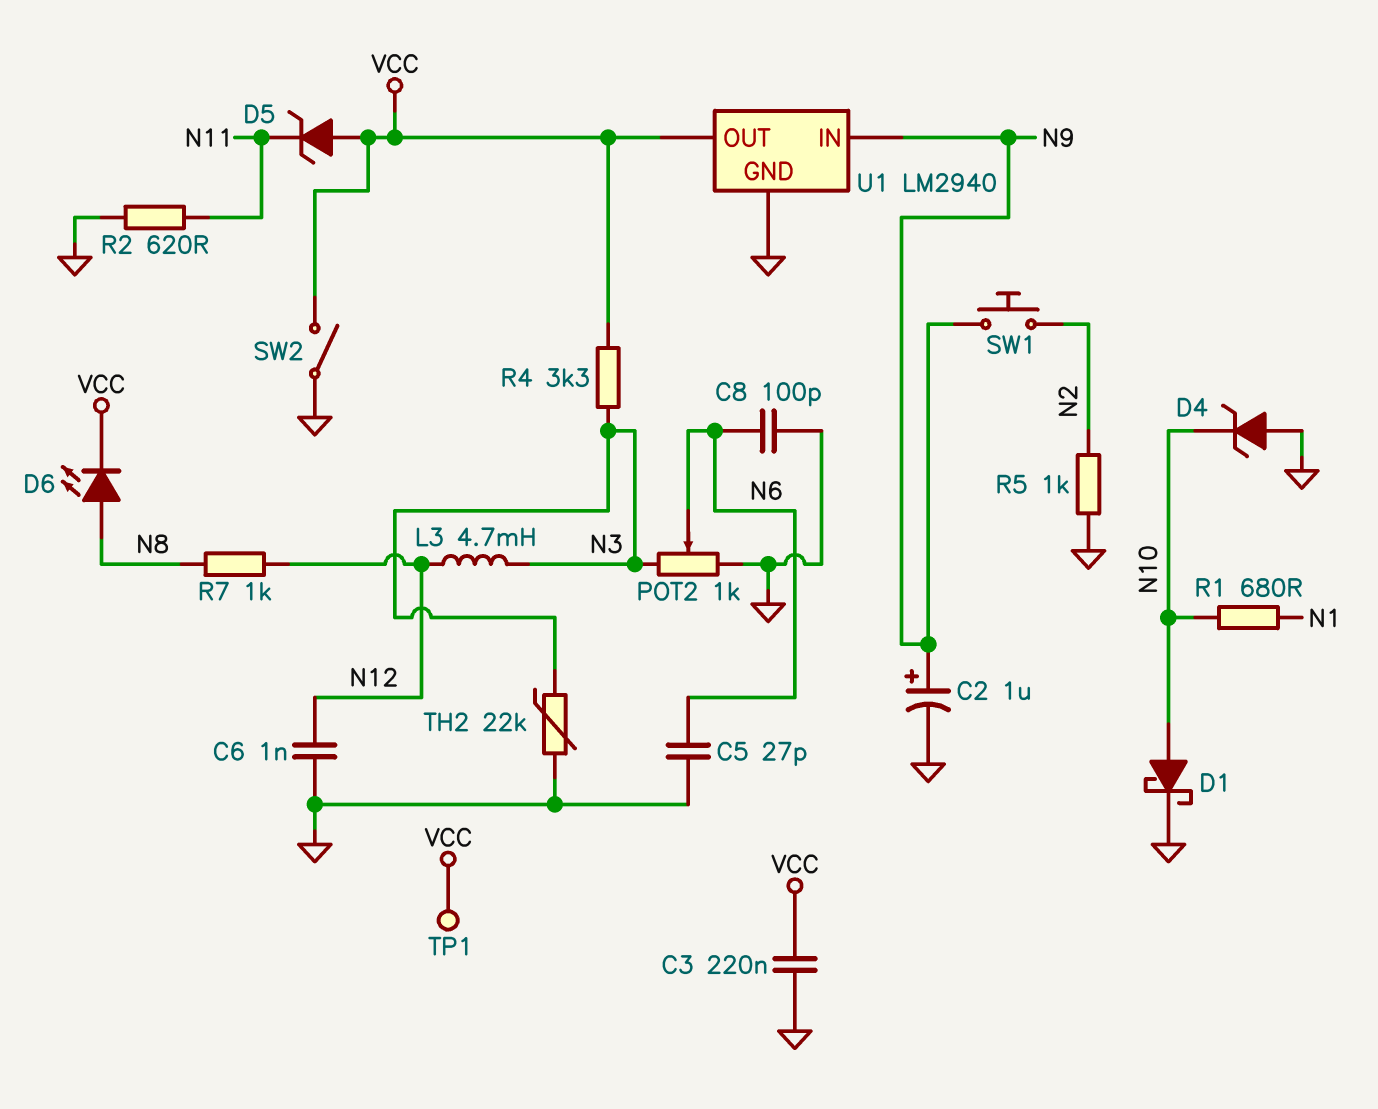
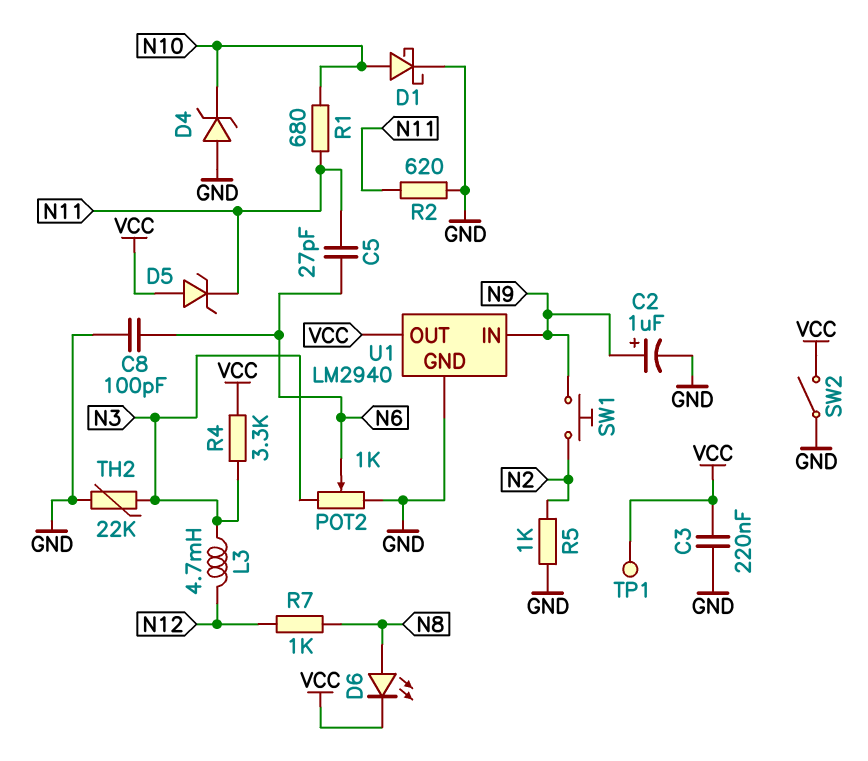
C5: 27pF (GND, N6) -> 27pF (N6, N11)
C6: 1nF (GND, N12) -> none
R1: 680 (N1, N10) -> 680 (N10, N11)

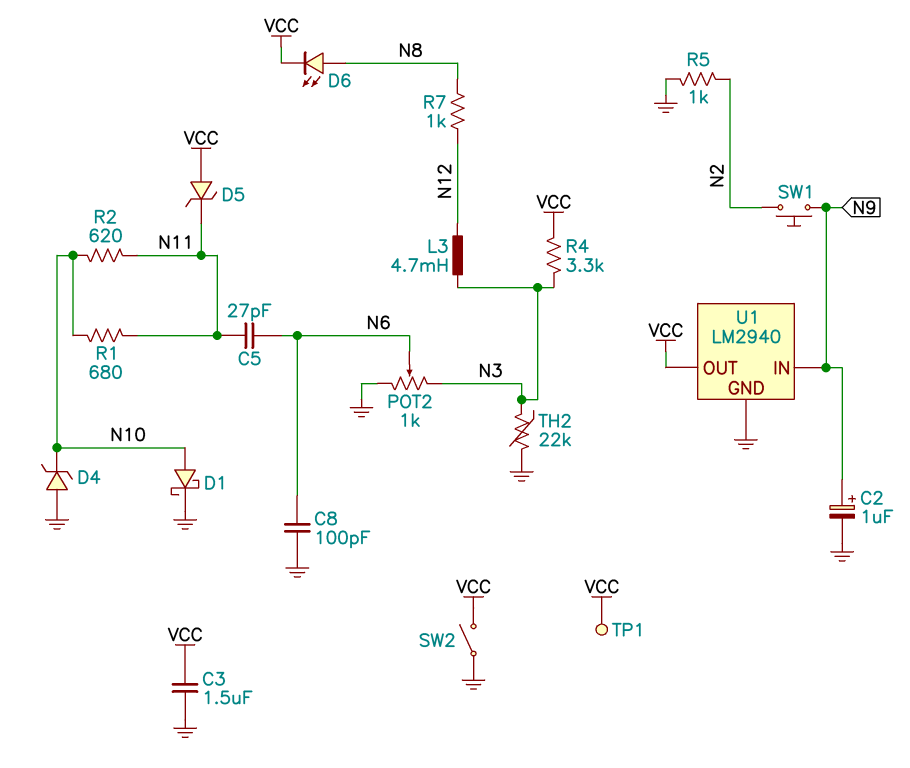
C3: 220nF (GND, VCC) -> 1.5uF (GND, VCC)
R2: 620 (GND, N11) -> 620 (N10, N11)

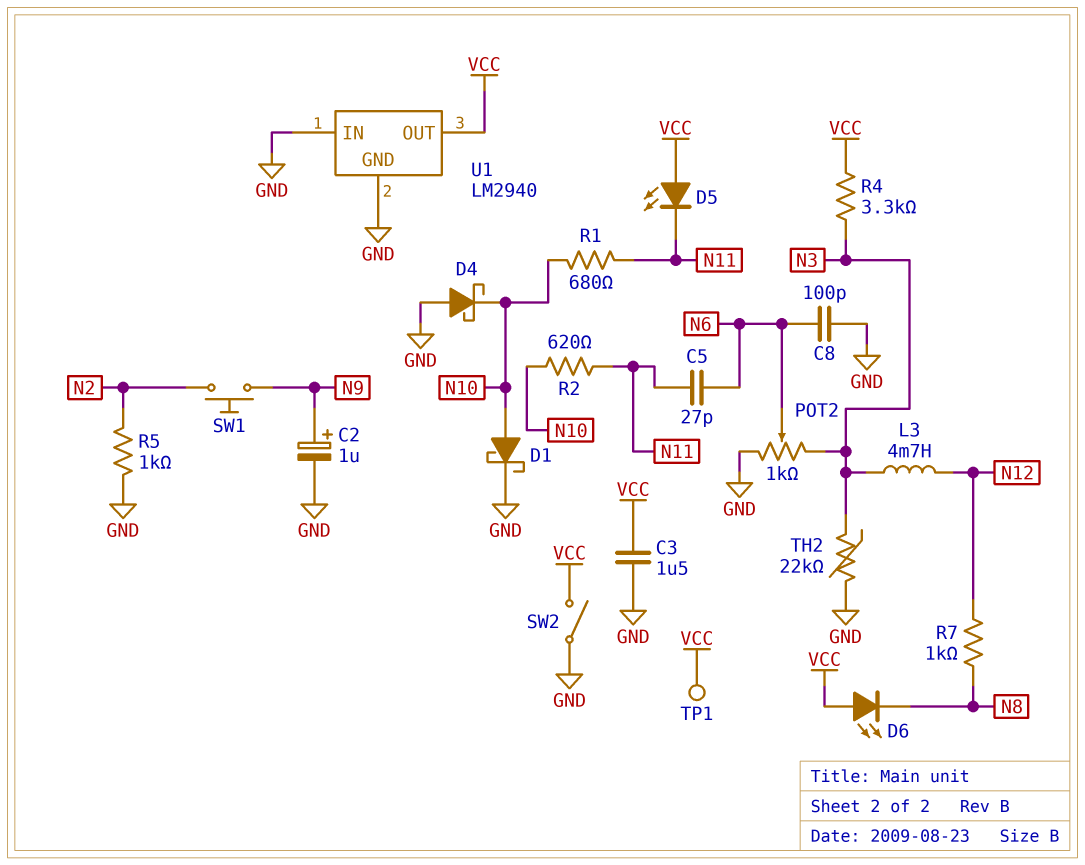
D4: zener (A GND, K N10) -> schottky (A GND, K N10)
D5: zener (A VCC, K N11) -> LED (A VCC, K N11)
D6: LED (A N8, K VCC) -> LED (A VCC, K N8)
U1 pin IN: N9 -> GND

